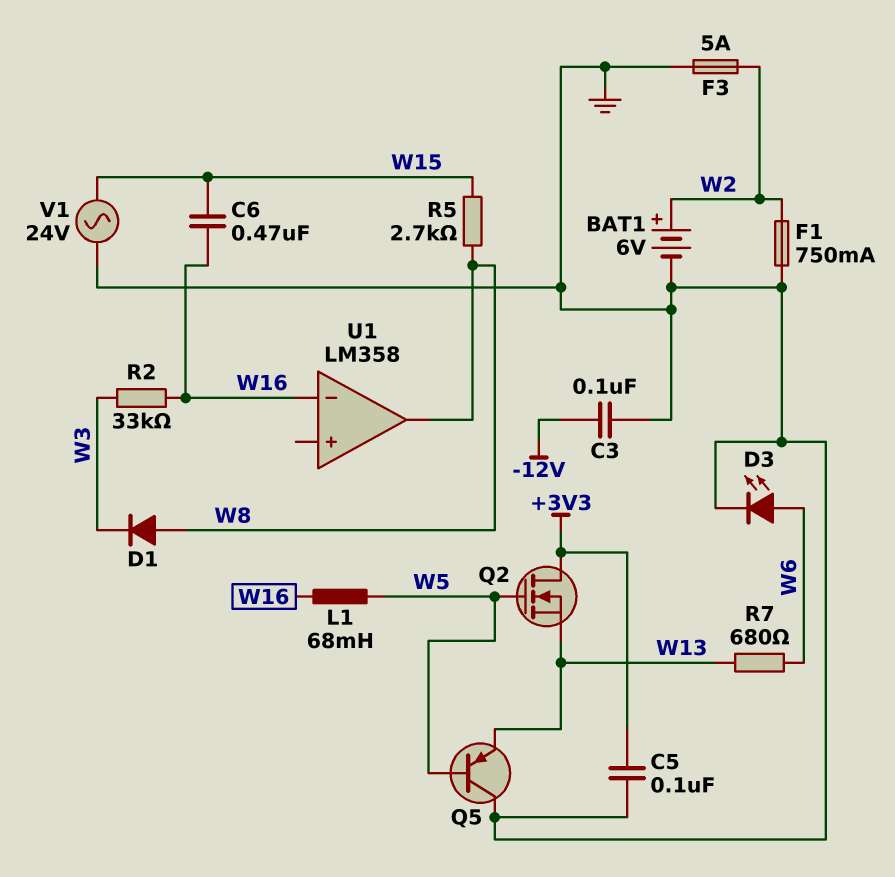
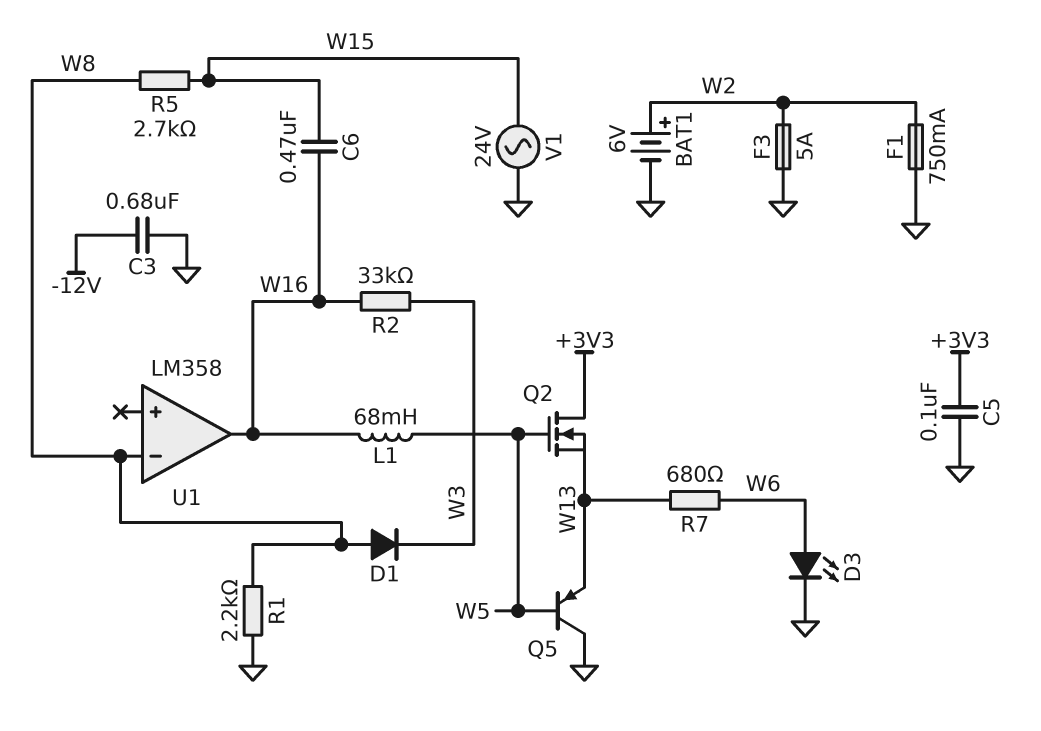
C3: 100nF (-12V, GND) -> 680nF (-12V, GND)
R1: none -> 2.2k (GND, W8)
U1 pin in-: W16 -> W8
U1 pin out: W8 -> W16

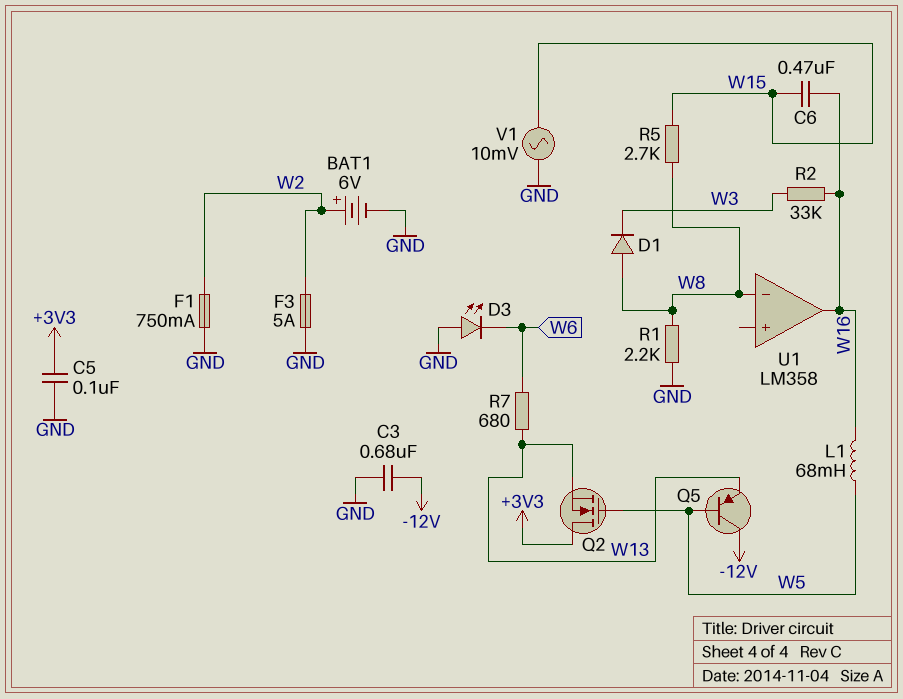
D3: LED (A W6, K GND) -> LED (A GND, K W6)
Q5: PNP (B W5, C GND, E W13) -> PNP (B W5, C -12V, E W13)
V1: AC 24V (GND, W15) -> AC 10mV (GND, W15)

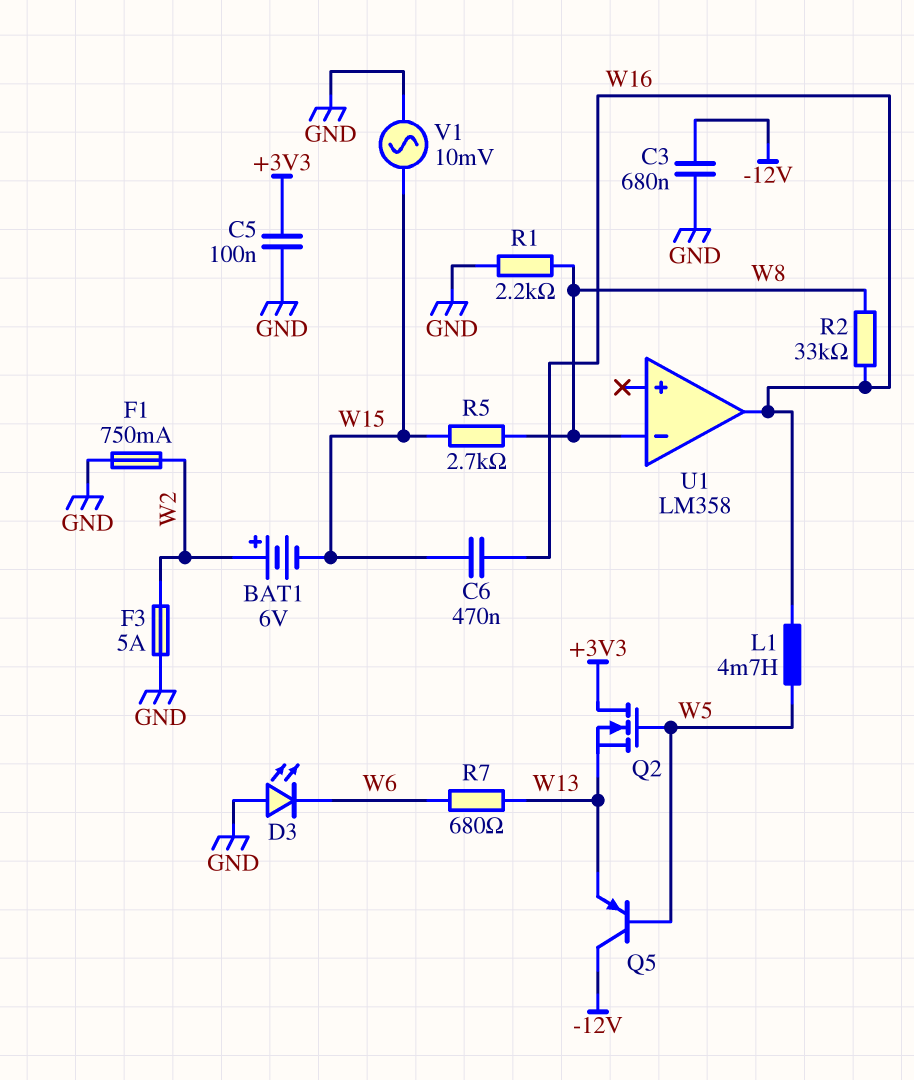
BAT1: 6V (plus W2, minus GND) -> 6V (plus W2, minus W15)
D1: diode (A W8, K W3) -> none
L1: 68mH (W5, W16) -> 4.7mH (W5, W16)
R2: 33k (W3, W16) -> 33k (W8, W16)

